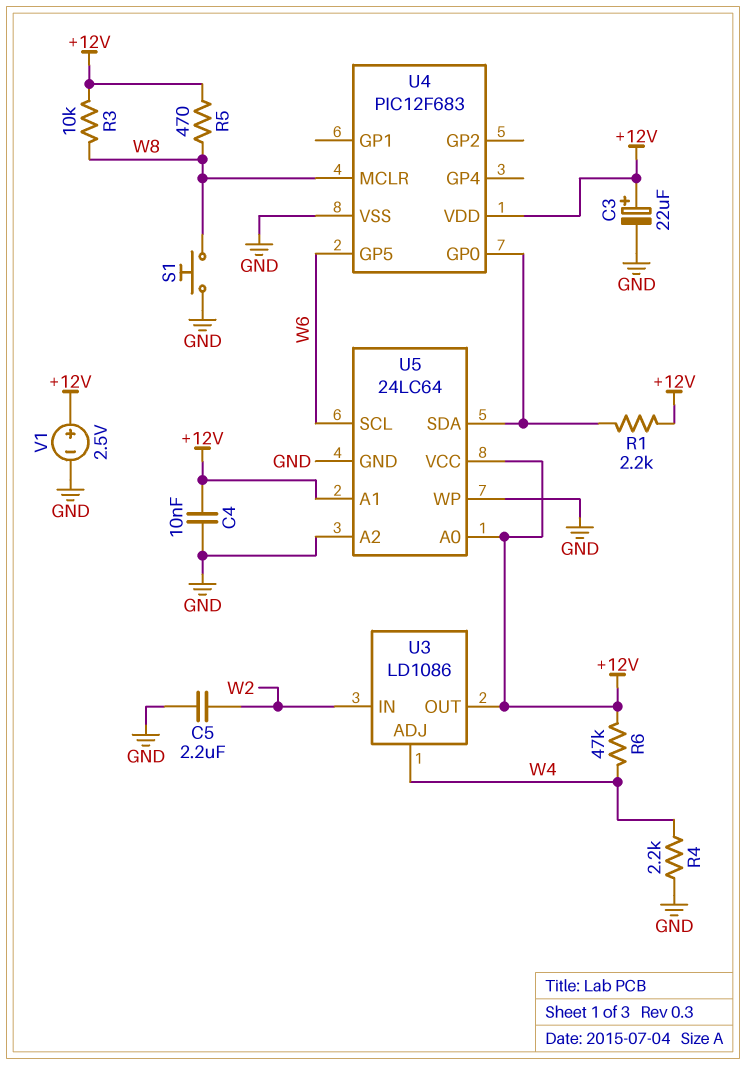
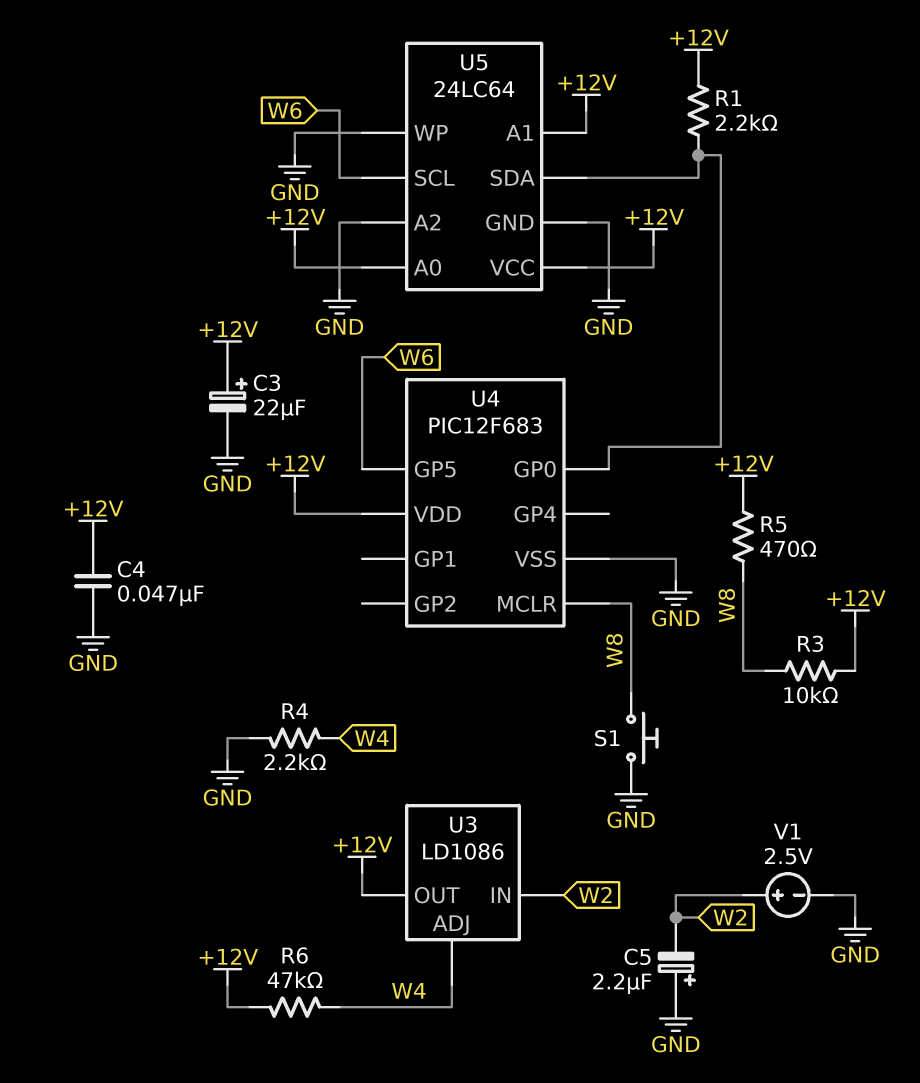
C4: 10nF (+12V, GND) -> 47nF (+12V, GND)
C5: 2.2uF (GND, W2) -> 2.2uF (plus GND, minus W2)
V1: 2.5V (plus +12V, minus GND) -> 2.5V (plus W2, minus GND)

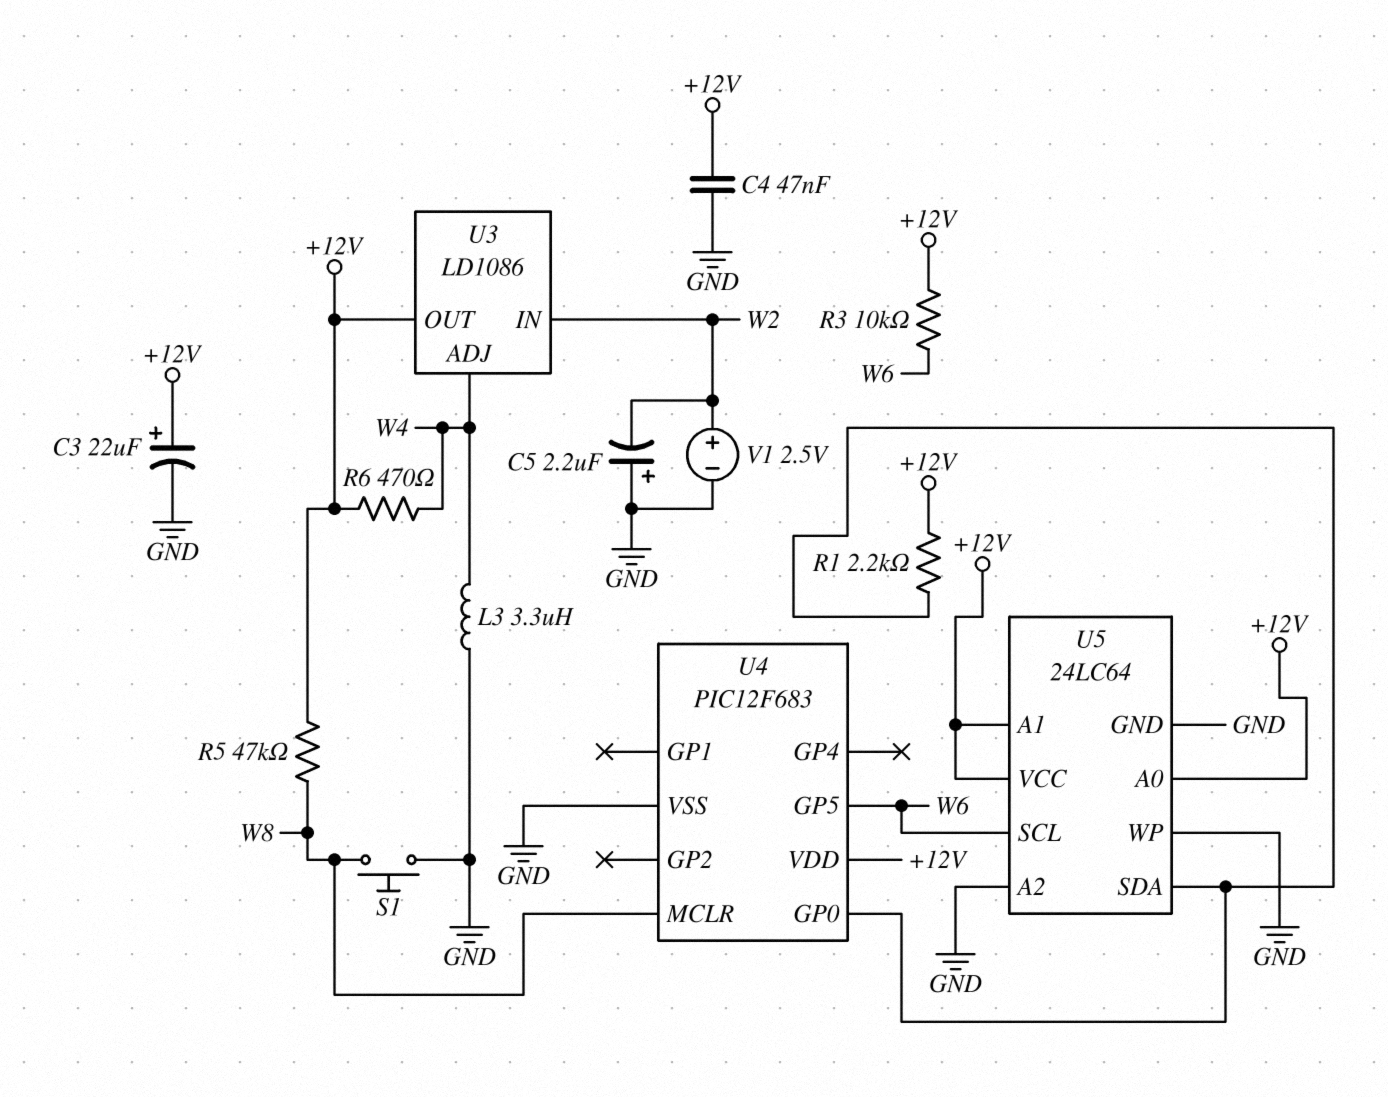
L3: none -> 3.3uH (GND, W4)
R3: 10k (+12V, W8) -> 10k (+12V, W6)
R4: 2.2k (GND, W4) -> none
R5: 470 (+12V, W8) -> 47k (+12V, W8)
R6: 47k (+12V, W4) -> 470 (+12V, W4)

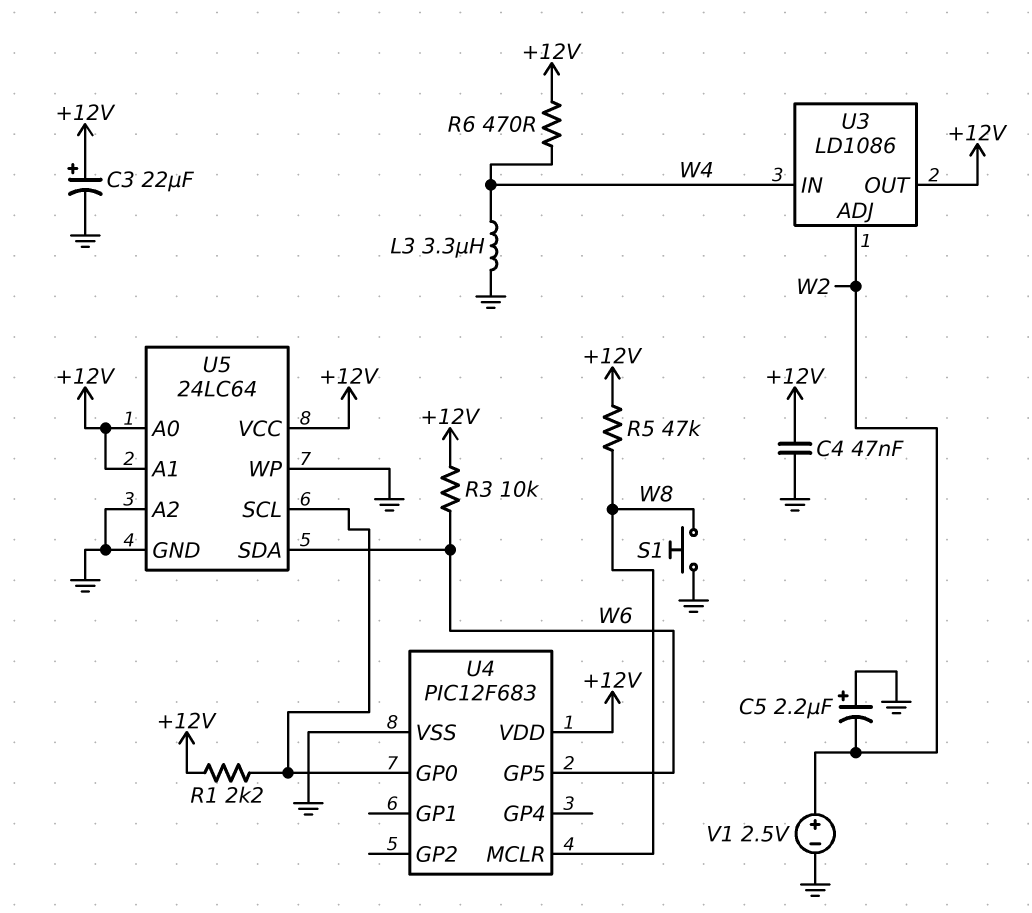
U3 pin ADJ: W4 -> W2
U3 pin IN: W2 -> W4
U5 pin SCL: W6 -> U4/GP0
U5 pin SDA: U4/GP0 -> W6

